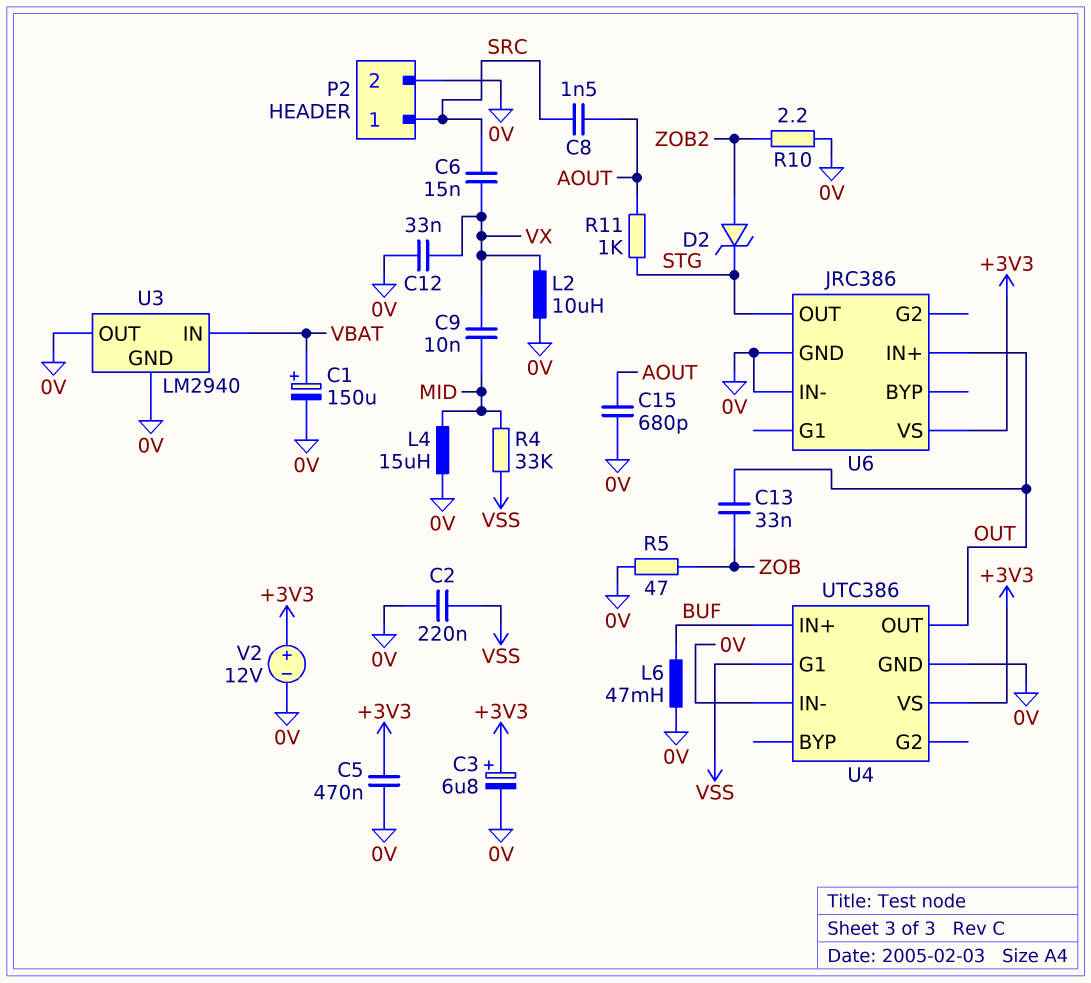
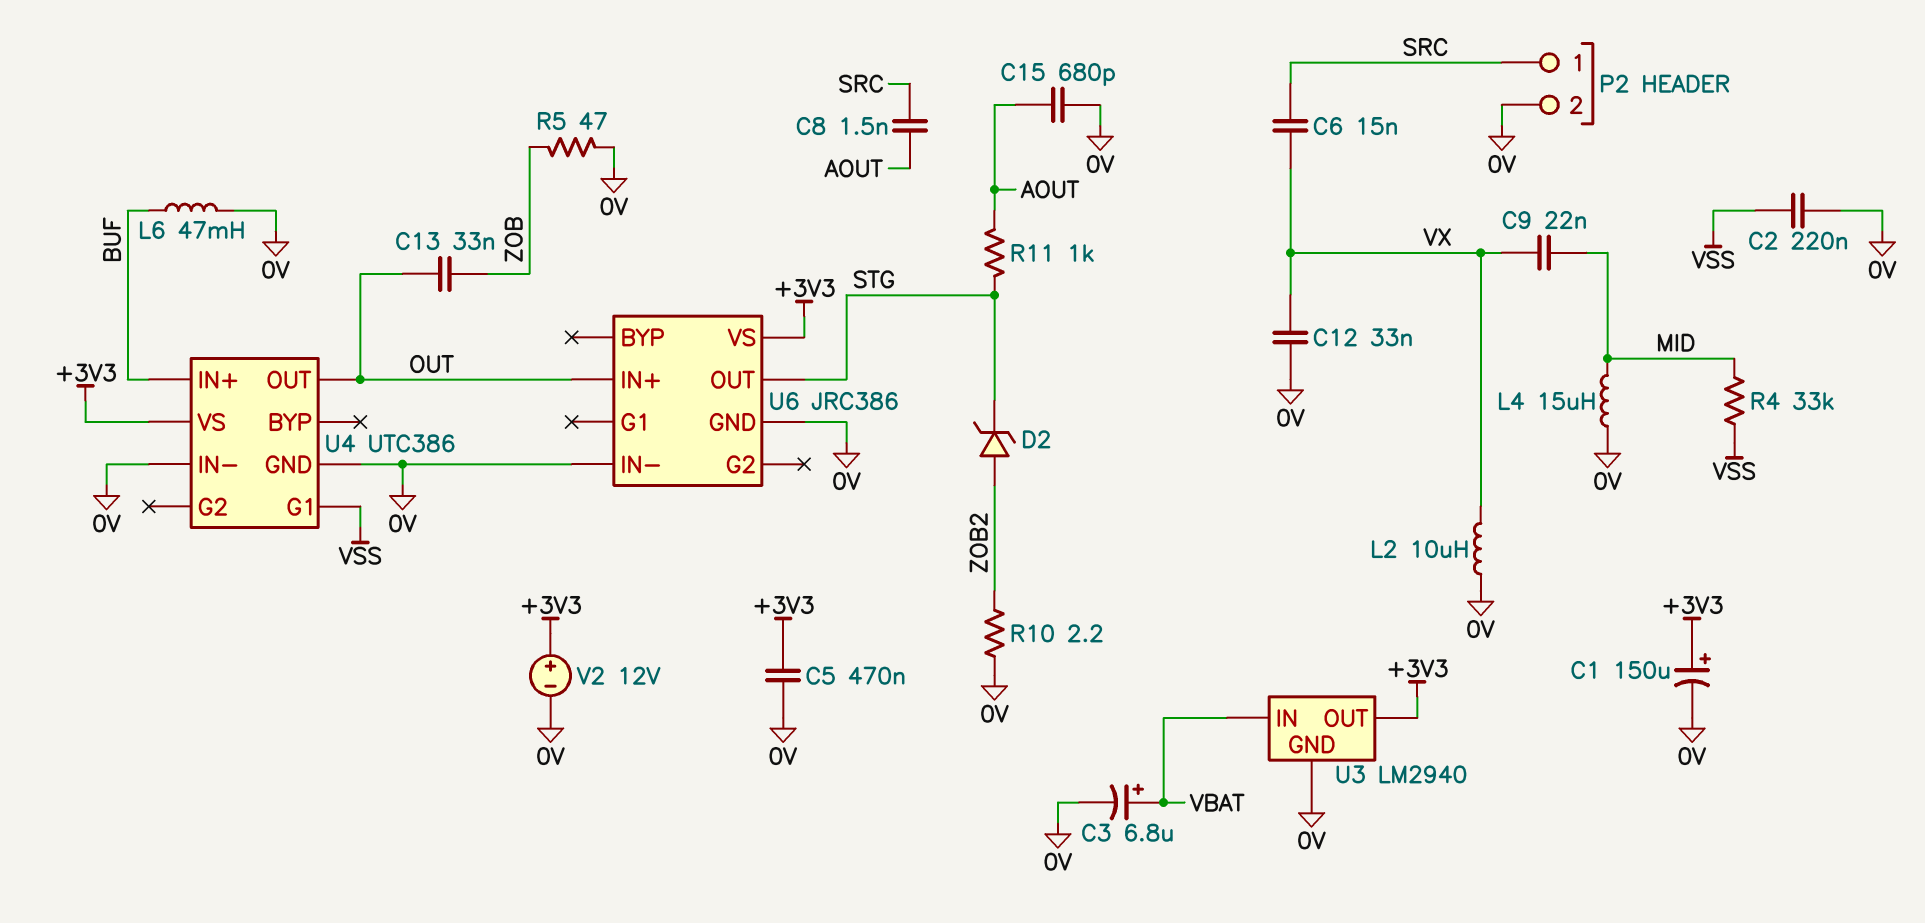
C1: 150uF (plus VBAT, minus 0V) -> 150uF (plus +3V3, minus 0V)
C3: 6.8uF (plus +3V3, minus 0V) -> 6.8uF (plus VBAT, minus 0V)
C9: 10nF (MID, VX) -> 22nF (MID, VX)
U3 pin OUT: 0V -> +3V3

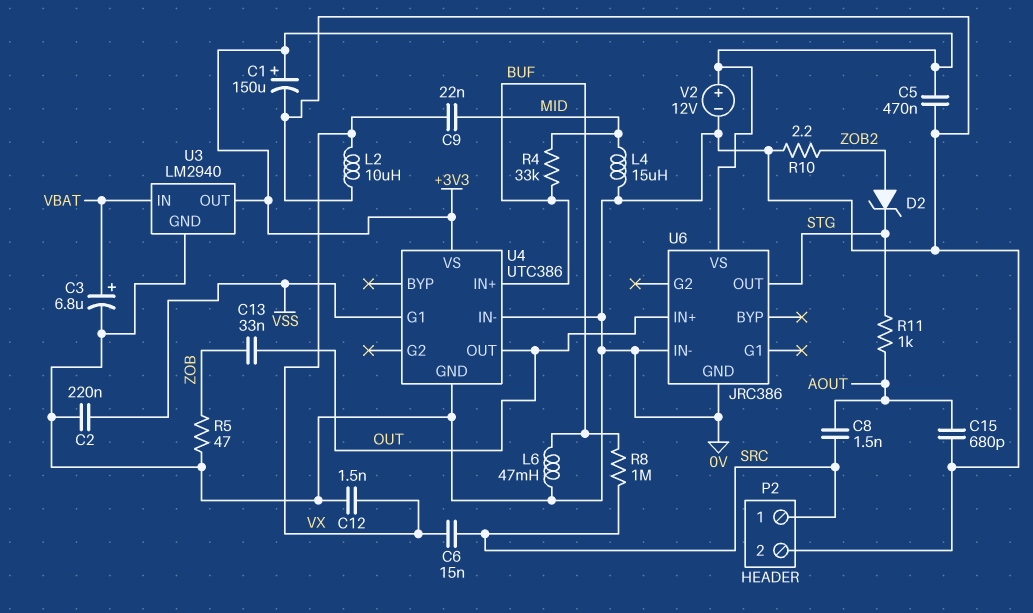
C12: 33nF (0V, VX) -> 1.5nF (0V, VX)
R4: 33k (MID, VSS) -> 33k (BUF, MID)
R8: none -> 1M (BUF, SRC)

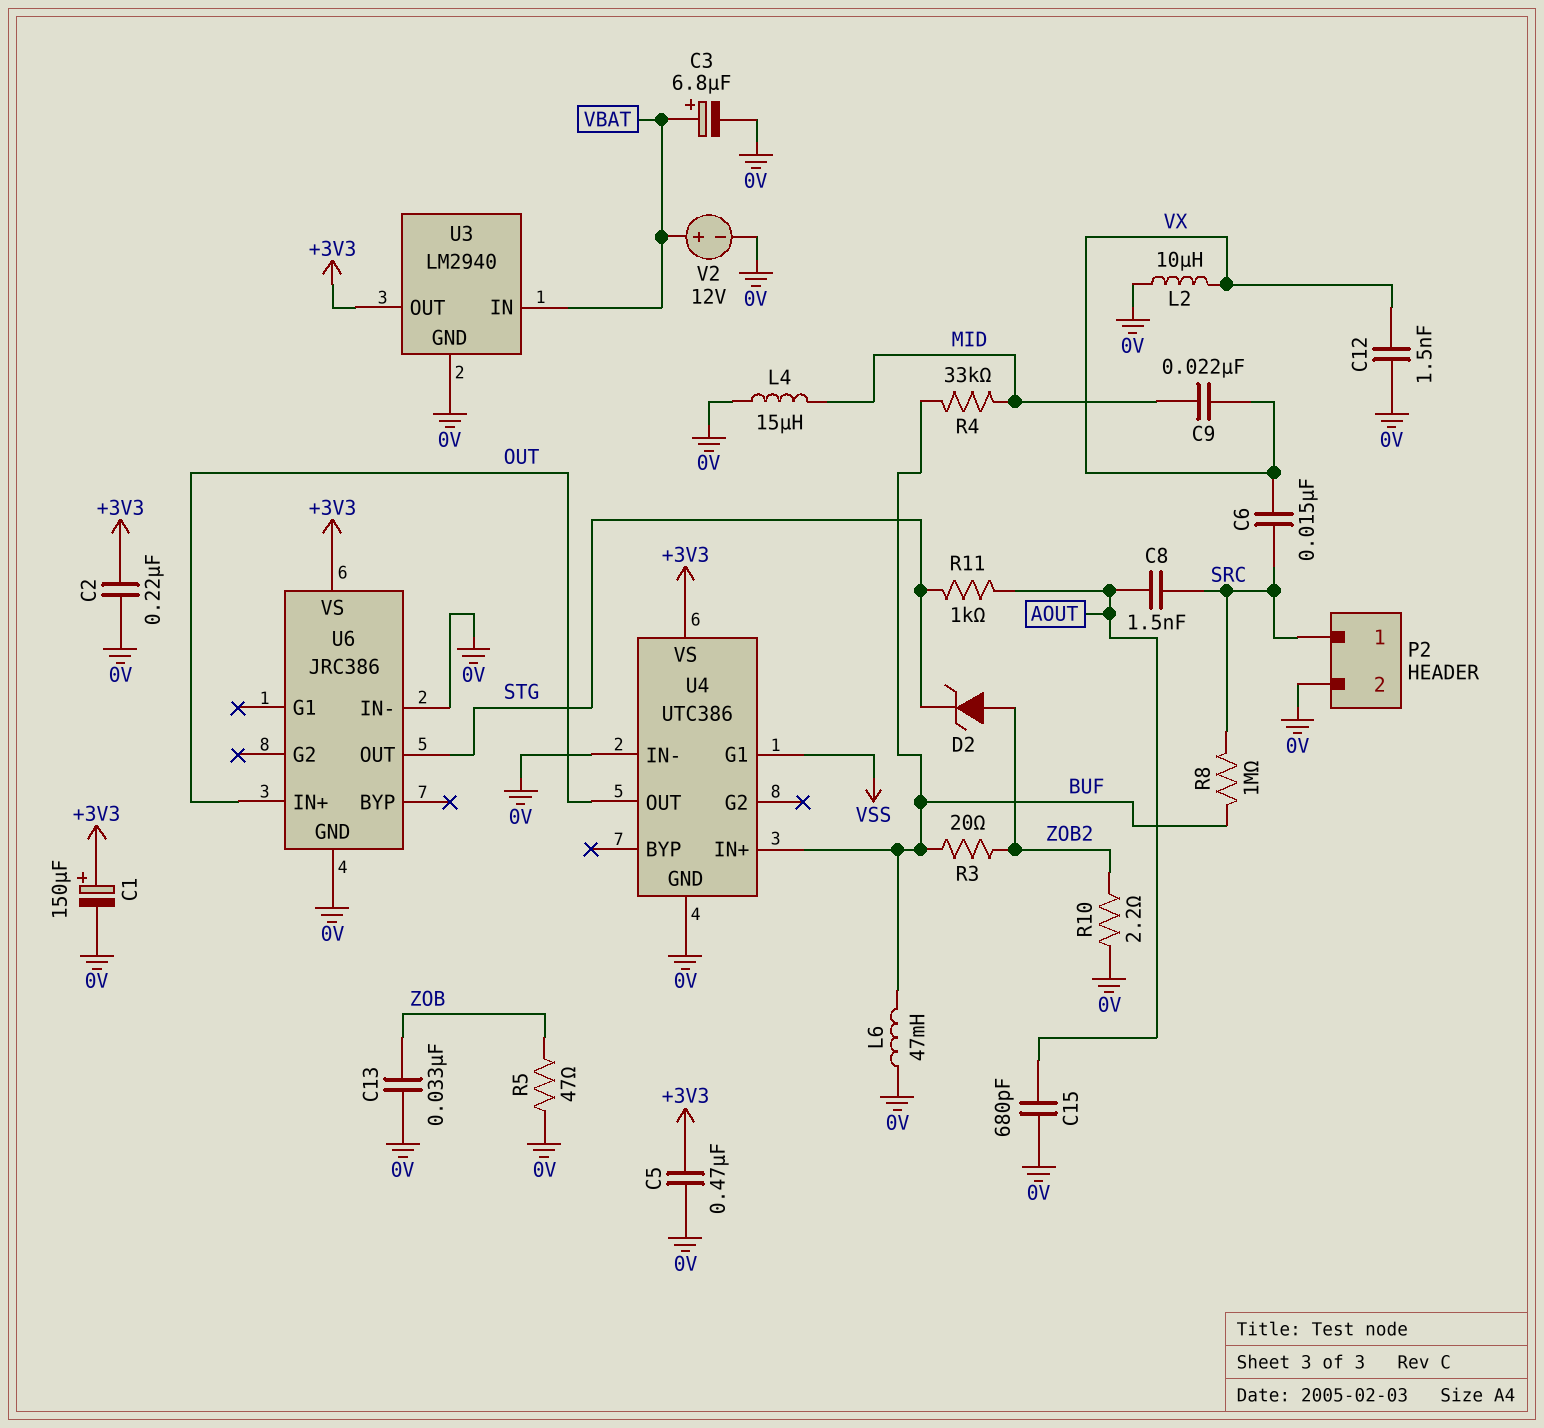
C2: 220nF (0V, VSS) -> 220nF (+3V3, 0V)
C13: 33nF (OUT, ZOB) -> 33nF (0V, ZOB)
R3: none -> 20 (BUF, ZOB2)
V2: 12V (plus +3V3, minus 0V) -> 12V (plus VBAT, minus 0V)

